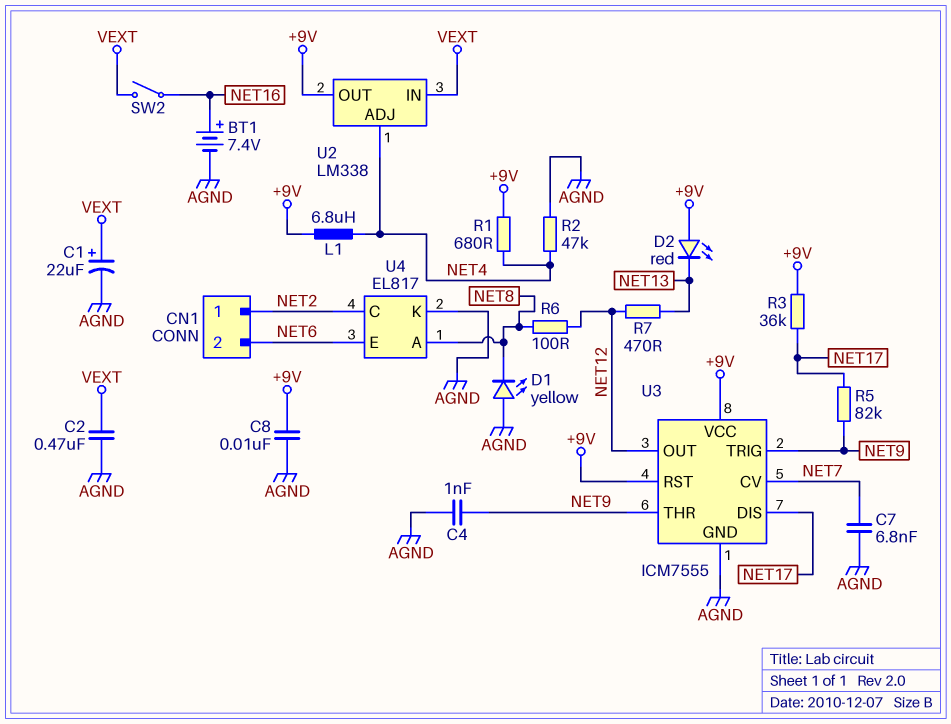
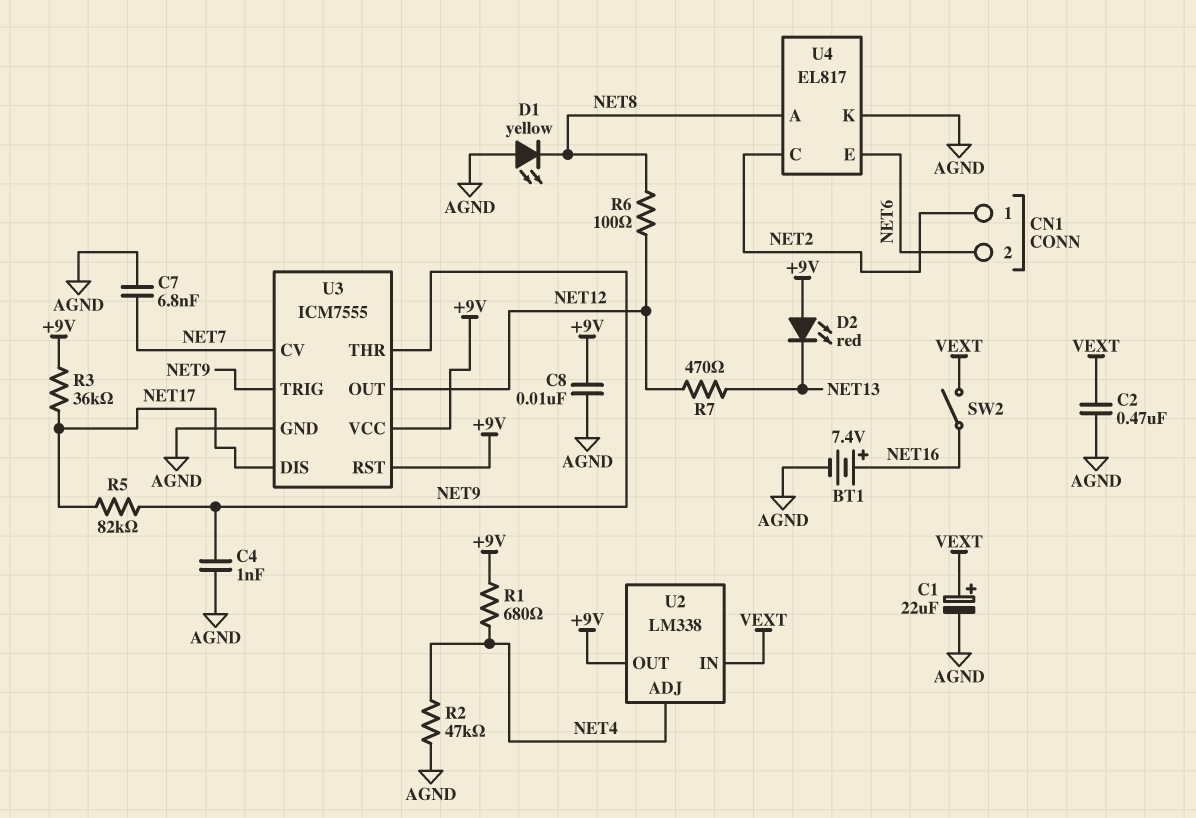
L1: 6.8uH (+9V, NET4) -> none

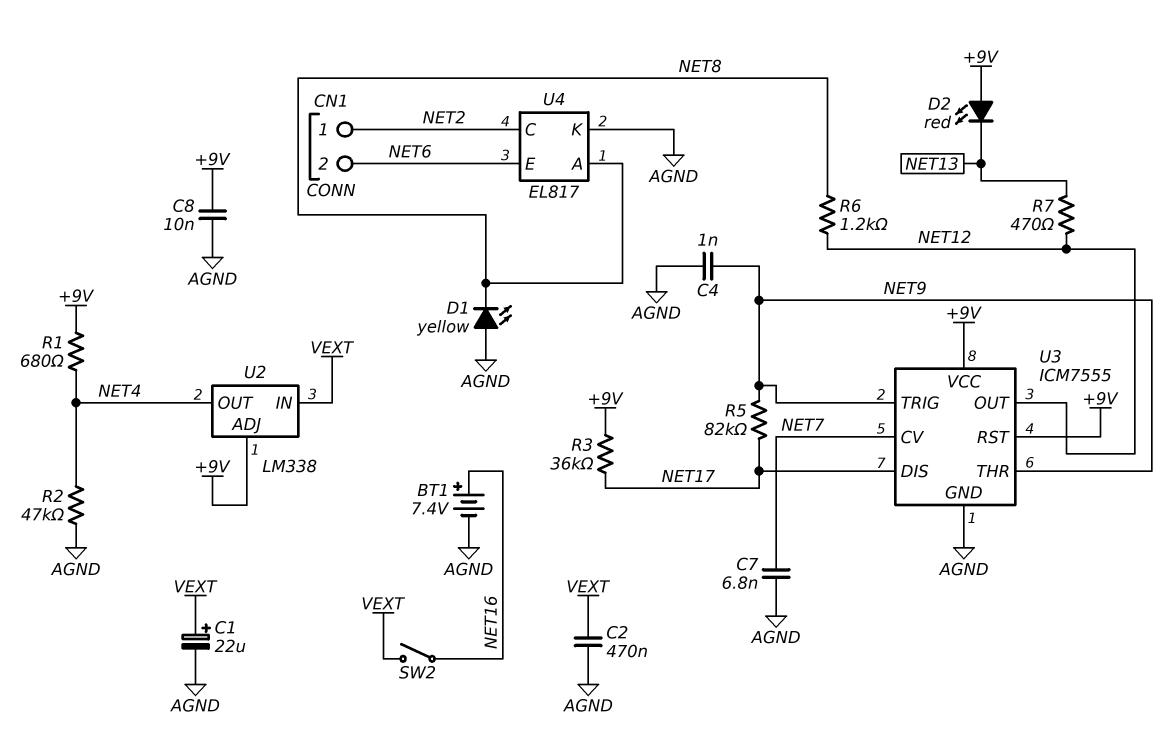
R6: 100 (NET8, NET12) -> 1.2k (NET8, NET12)
U2 pin ADJ: NET4 -> +9V
U2 pin OUT: +9V -> NET4

